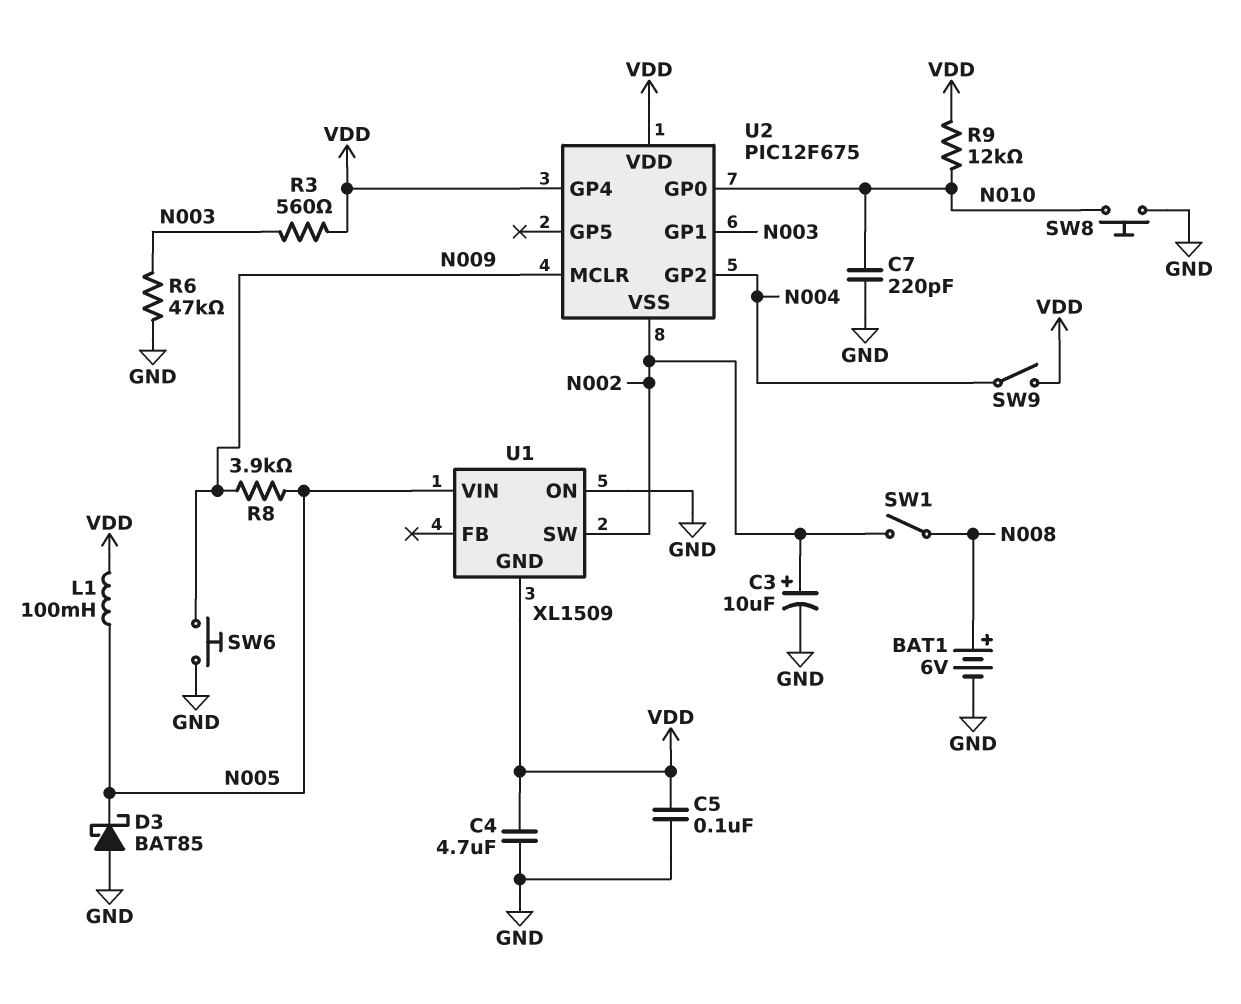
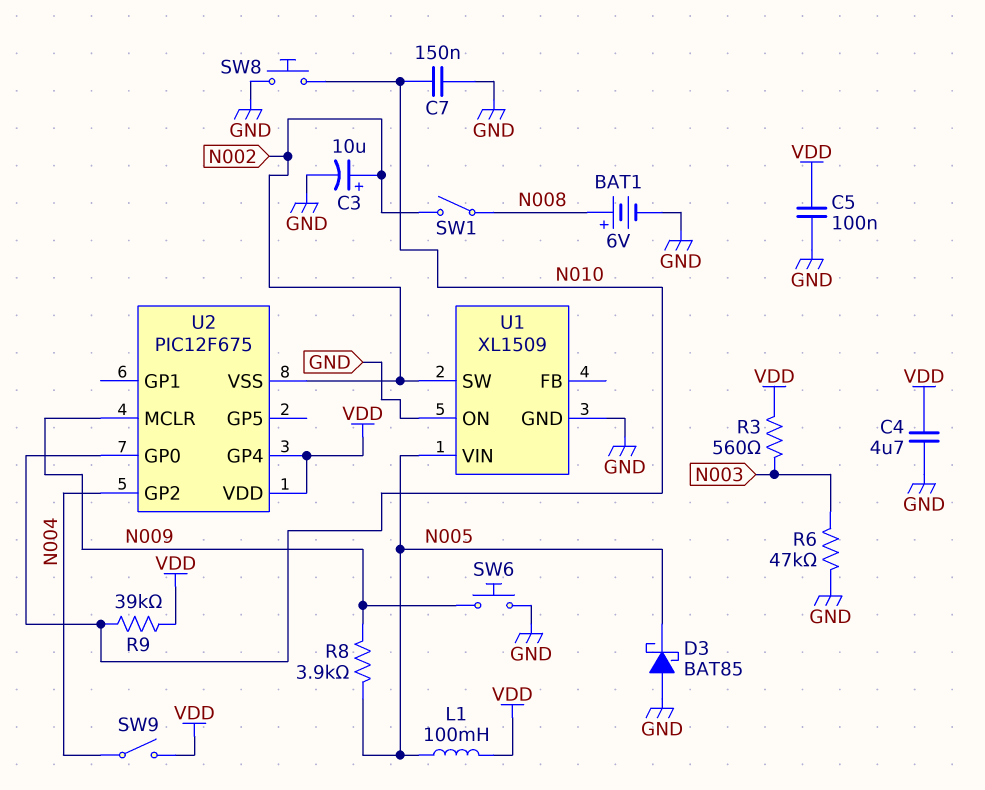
C7: 220pF (GND, N010) -> 150nF (GND, N010)
R9: 12k (N010, VDD) -> 39k (N010, VDD)
U1 pin GND: VDD -> GND
U2 pin GP1: N003 -> none

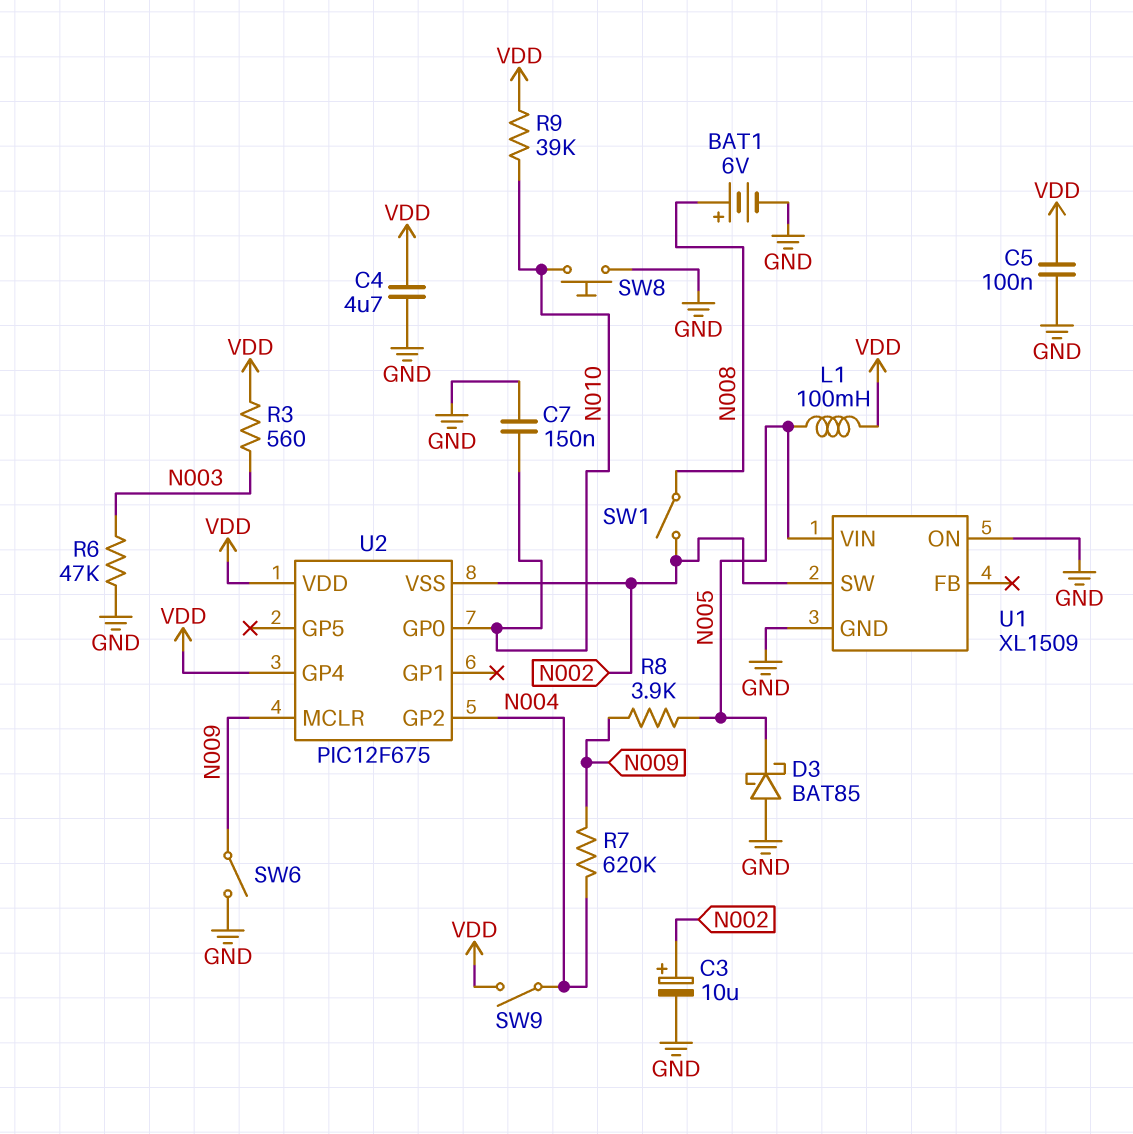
R7: none -> 620k (N004, N009)
SW6: button (GND, N009) -> switch (GND, N009)

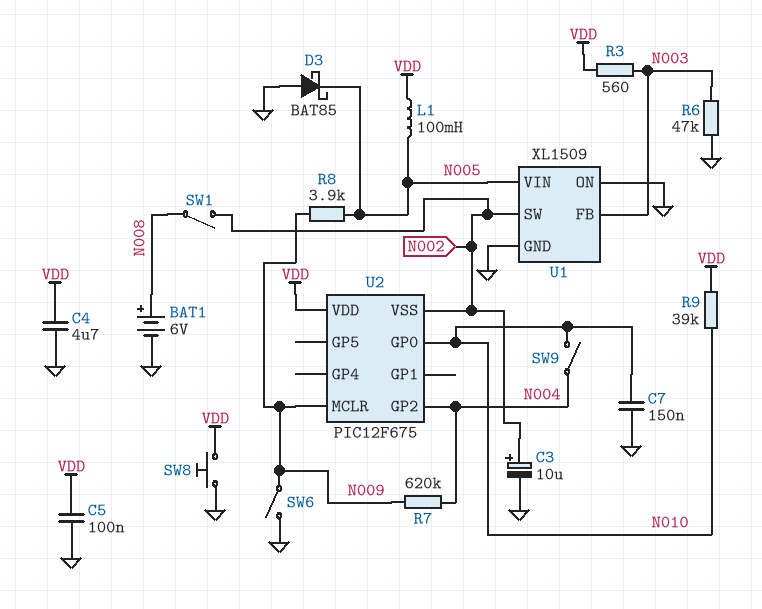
SW8: button (GND, N010) -> button (GND, VDD)
SW9: switch (N004, VDD) -> switch (N004, N010)
U1 pin FB: none -> N003
U2 pin GP4: VDD -> none

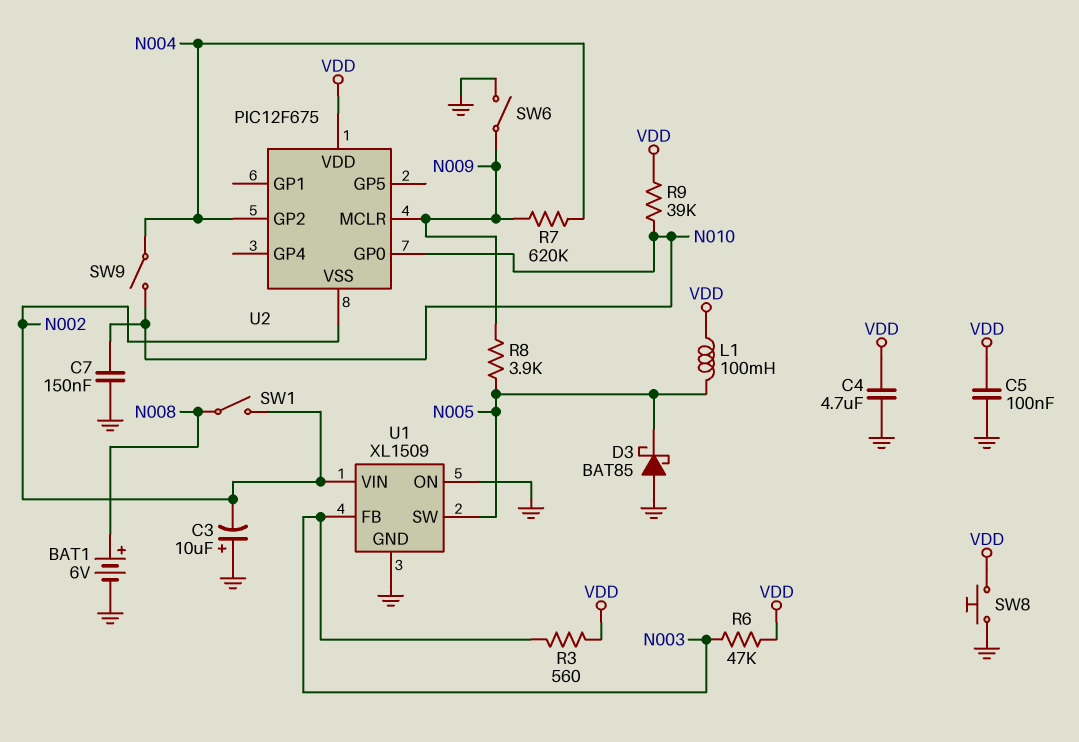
C3: 10uF (plus N002, minus GND) -> 10uF (plus GND, minus N002)
R6: 47k (GND, N003) -> 47k (N003, VDD)
U1 pin SW: N002 -> N005
U1 pin VIN: N005 -> N002

